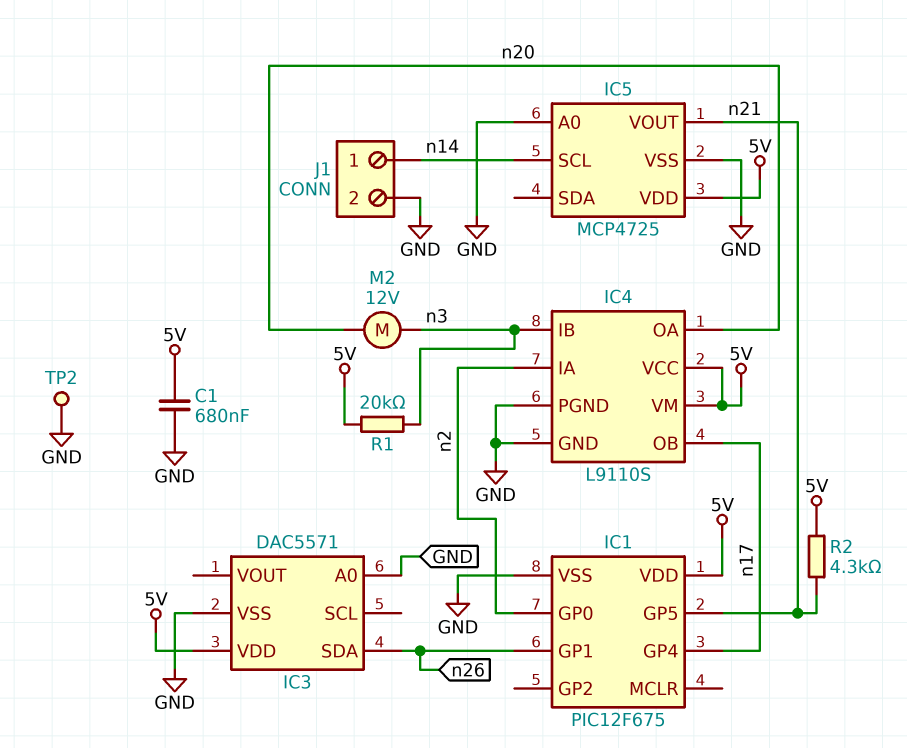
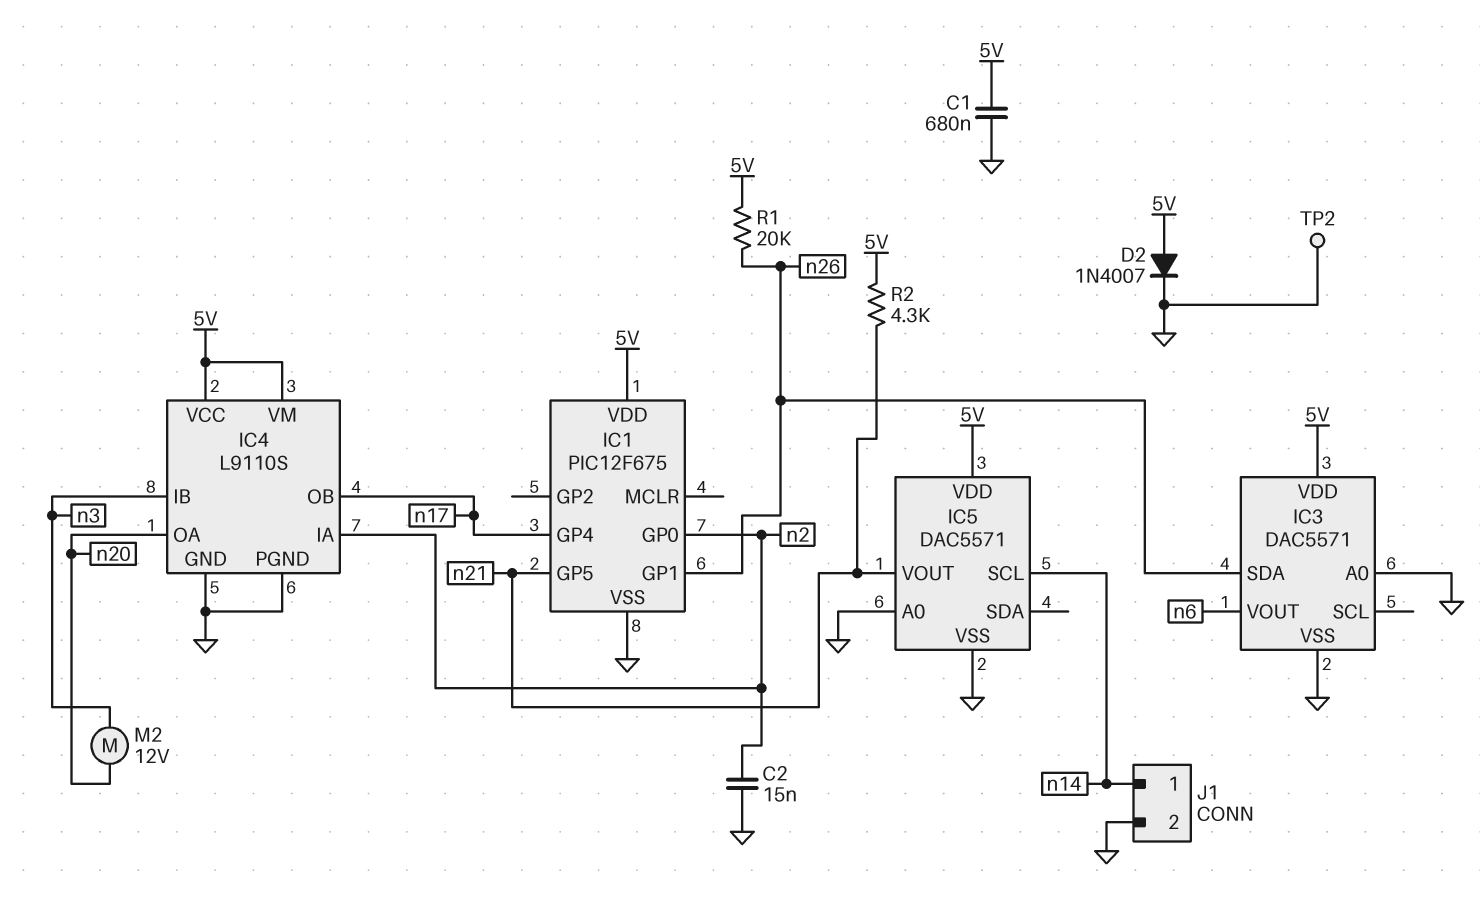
C2: none -> 15nF (GND, n2)
D2: none -> diode 1N4007 (A 5V, K GND)
IC3 pin VOUT: none -> n6
IC5: MCP4725 -> DAC5571
R1: 20k (5V, n3) -> 20k (5V, n26)

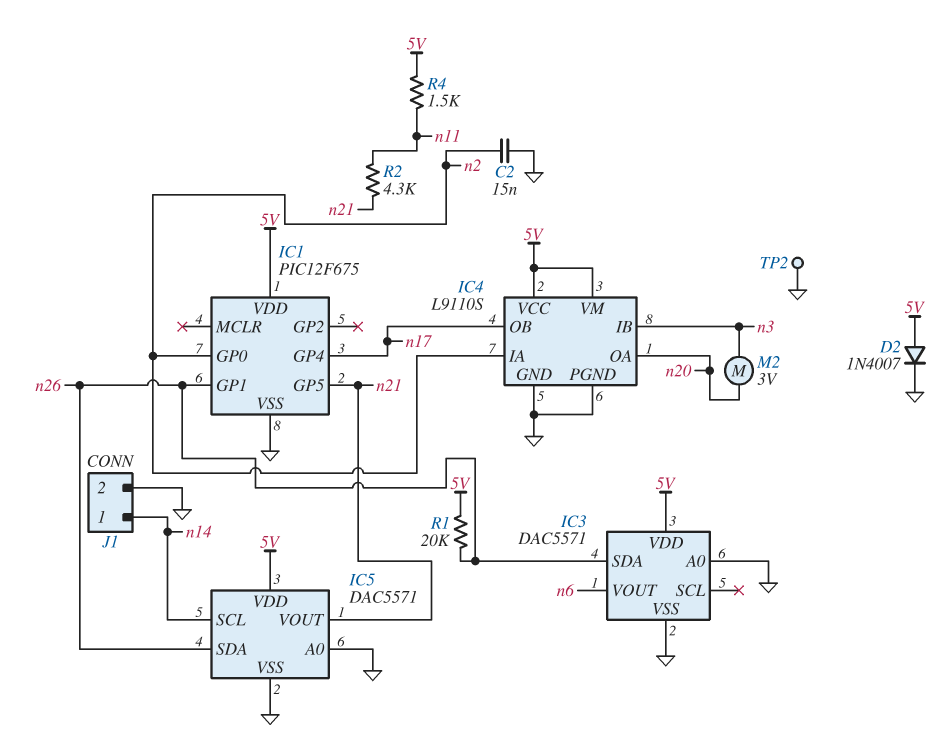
C1: 680nF (5V, GND) -> none
IC5 pin SDA: none -> n26
M2: motor 12V (n3, n20) -> motor 3V (n3, n20)
R2: 4.3k (5V, n21) -> 4.3k (n11, n21)
R4: none -> 1.5k (5V, n11)

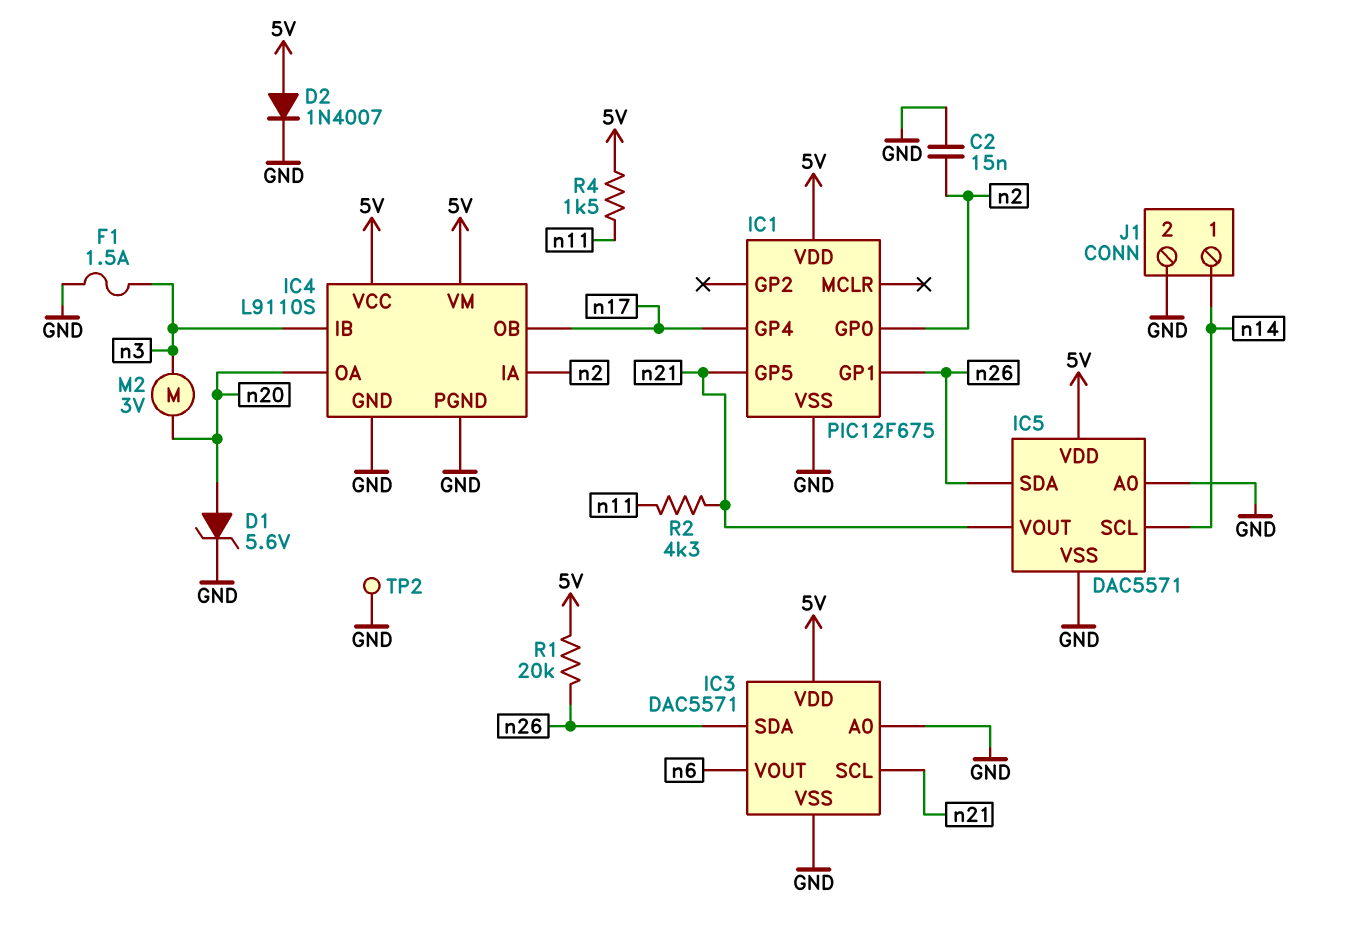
D1: none -> zener 5.6V (A n20, K GND)
F1: none -> 1.5A (GND, n3)
IC3 pin SCL: none -> n21

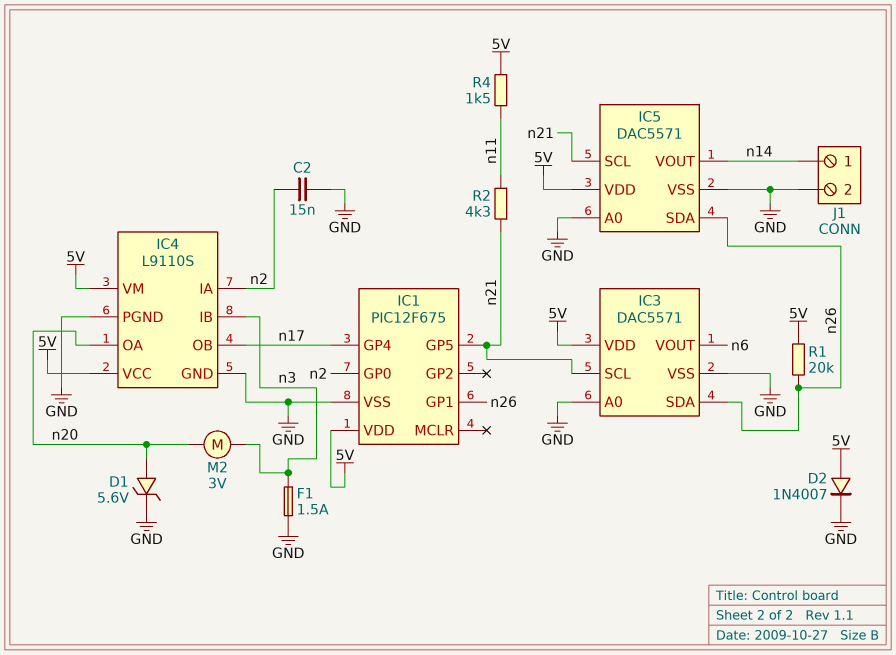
IC5 pin SCL: n14 -> n21
IC5 pin VOUT: n21 -> n14
TP2: test point (GND) -> none

